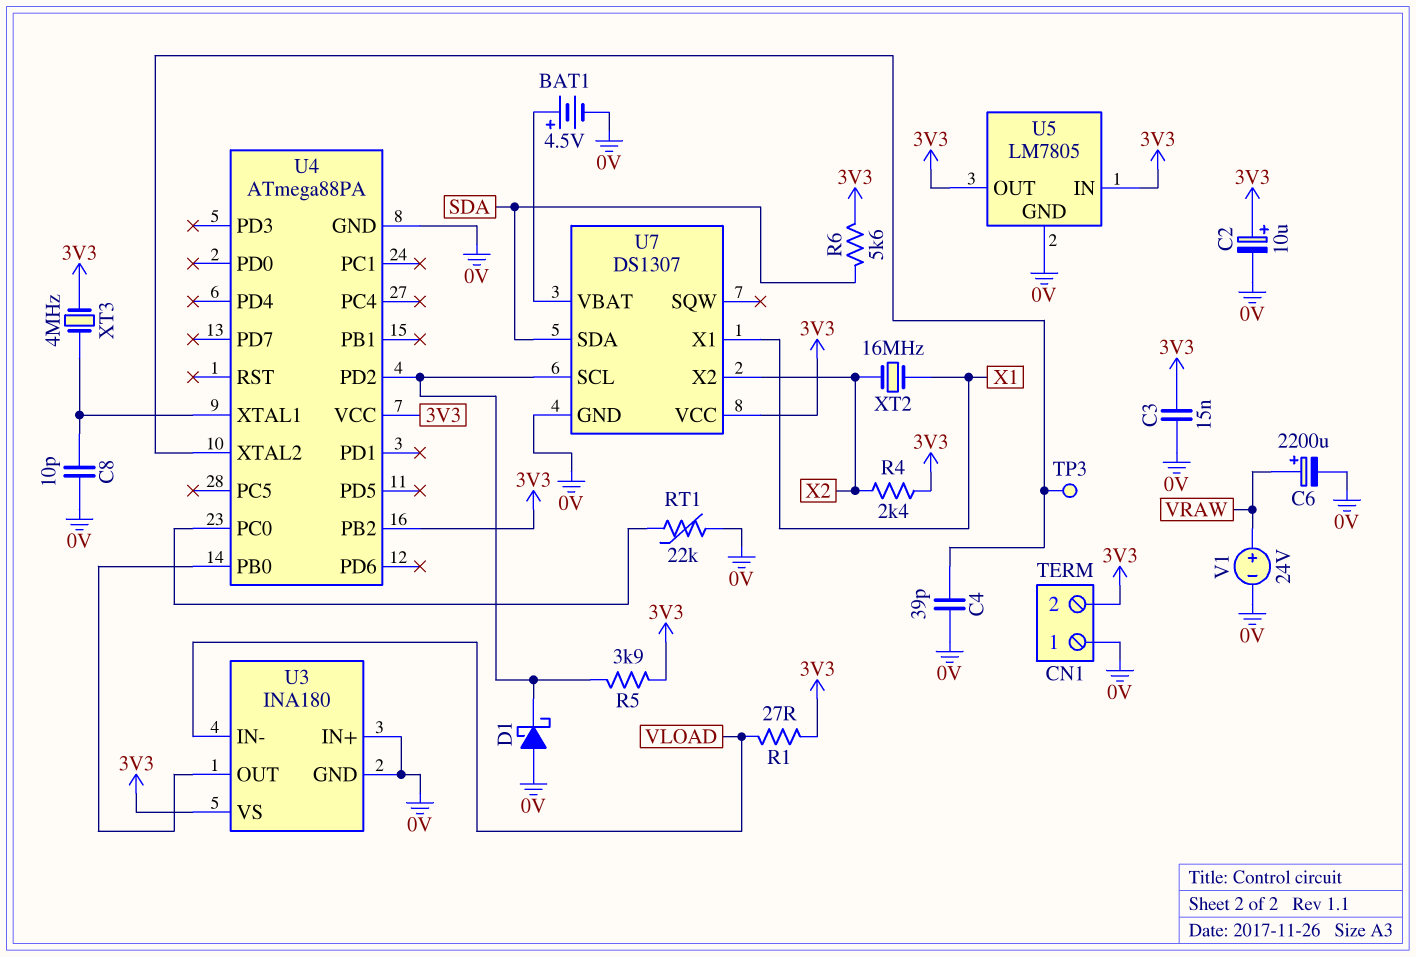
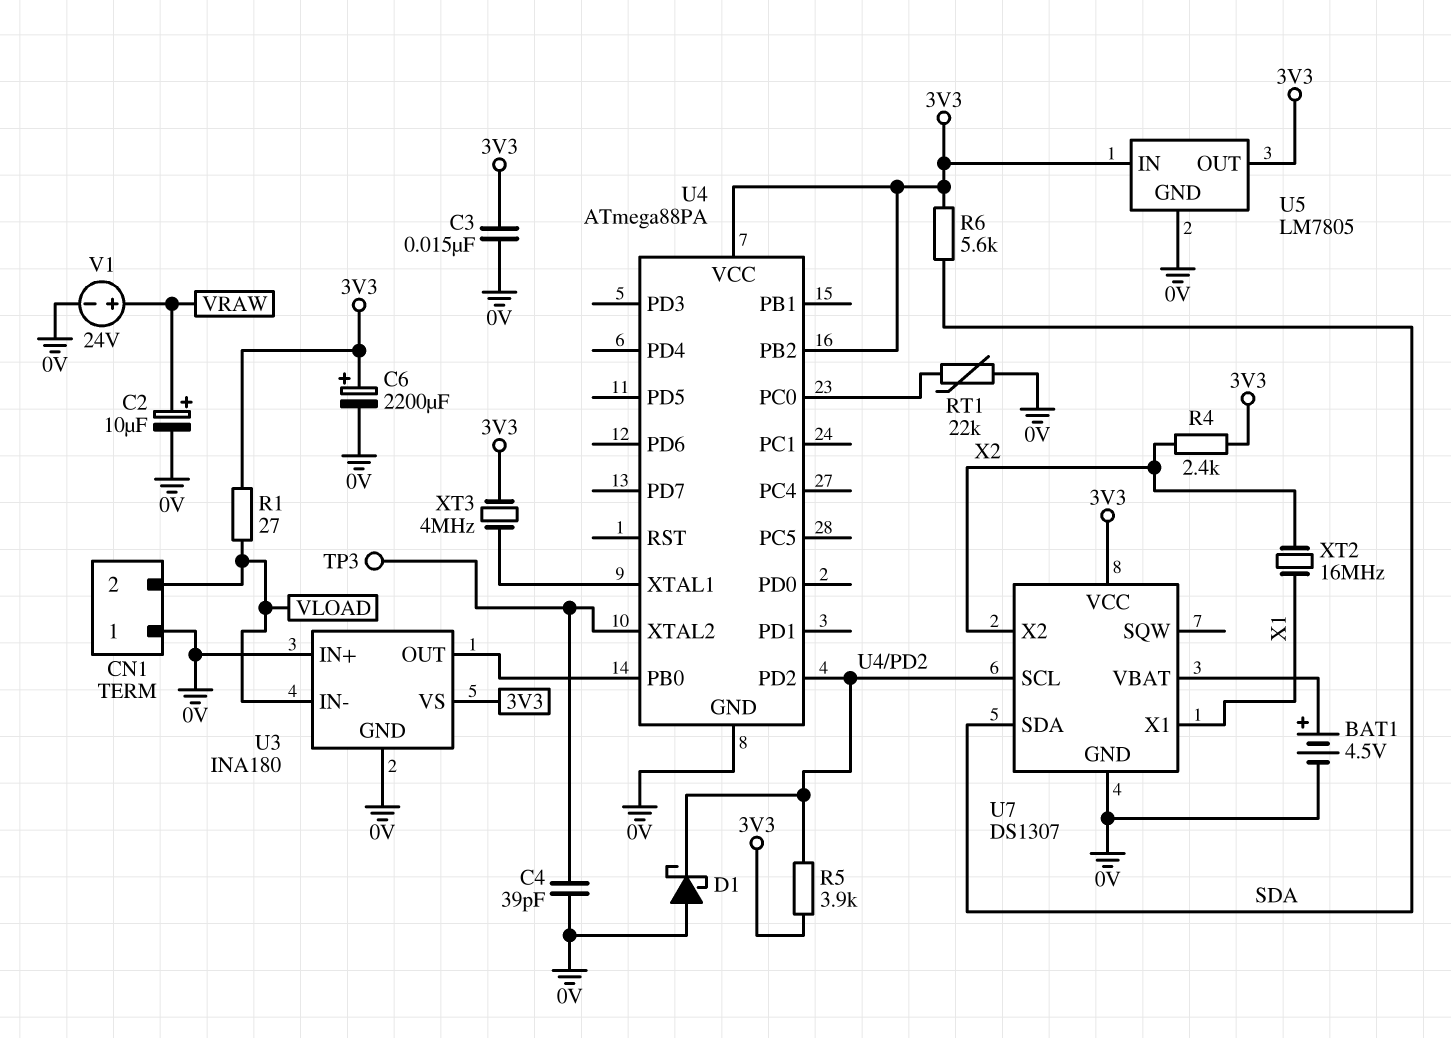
C2: 10uF (plus 3V3, minus 0V) -> 10uF (plus VRAW, minus 0V)
C6: 2200uF (plus VRAW, minus 0V) -> 2200uF (plus 3V3, minus 0V)
C8: 10pF (0V, U4/XTAL1) -> none
CN1 pin 2: 3V3 -> VLOAD

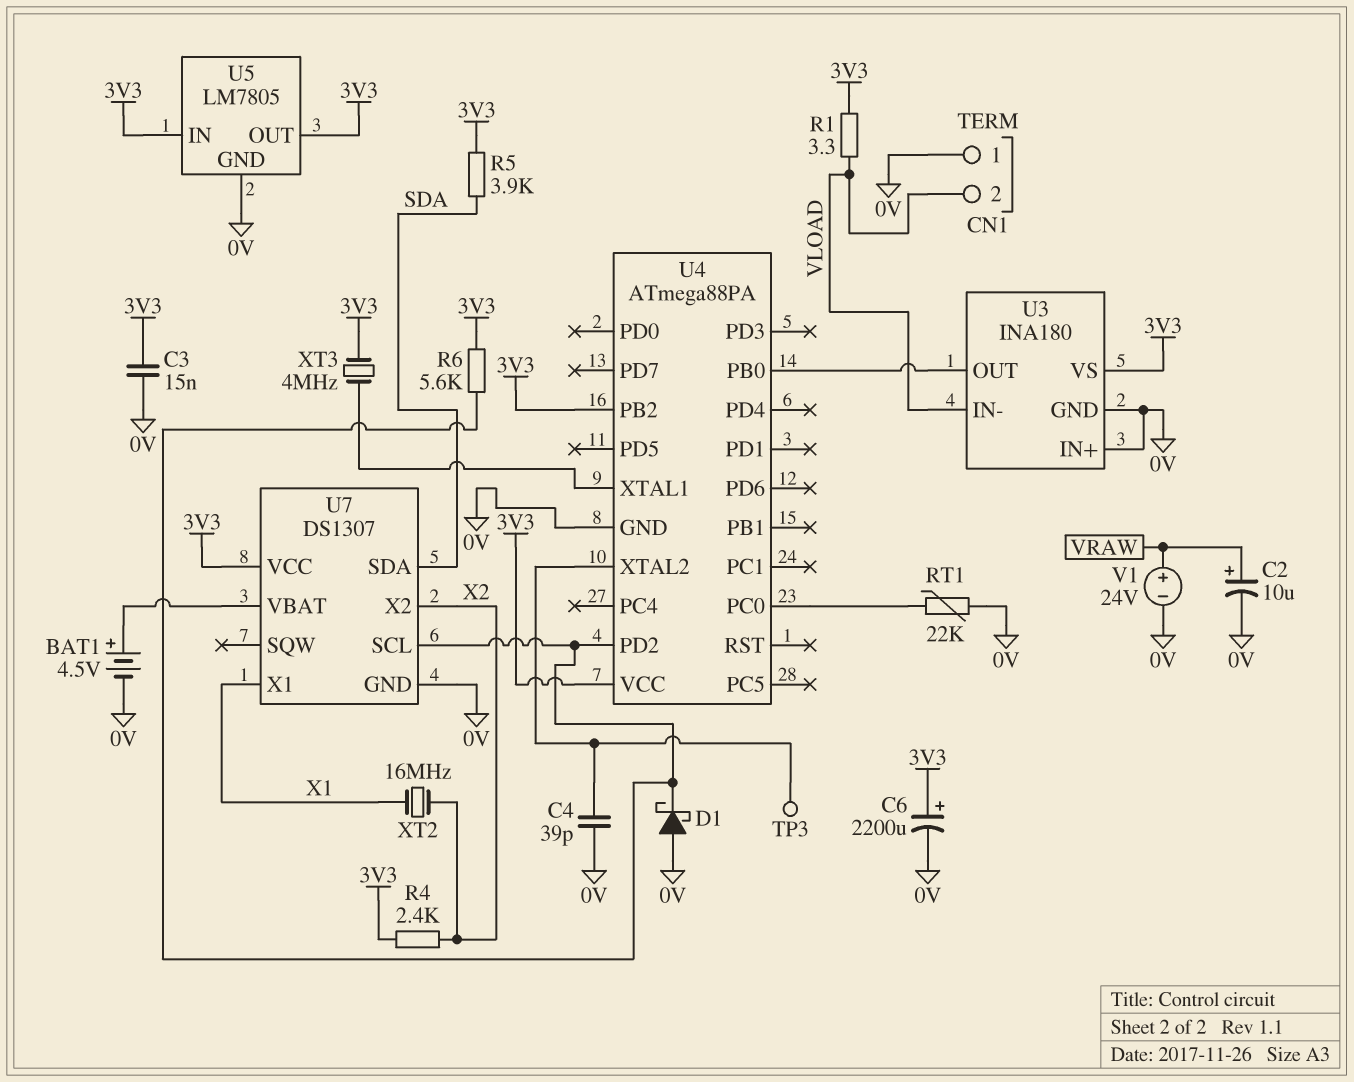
R1: 27 (3V3, VLOAD) -> 3.3 (3V3, VLOAD)
R5: 3.9k (3V3, U4/PD2) -> 3.9k (3V3, SDA)
R6: 5.6k (3V3, SDA) -> 5.6k (3V3, U4/PD2)

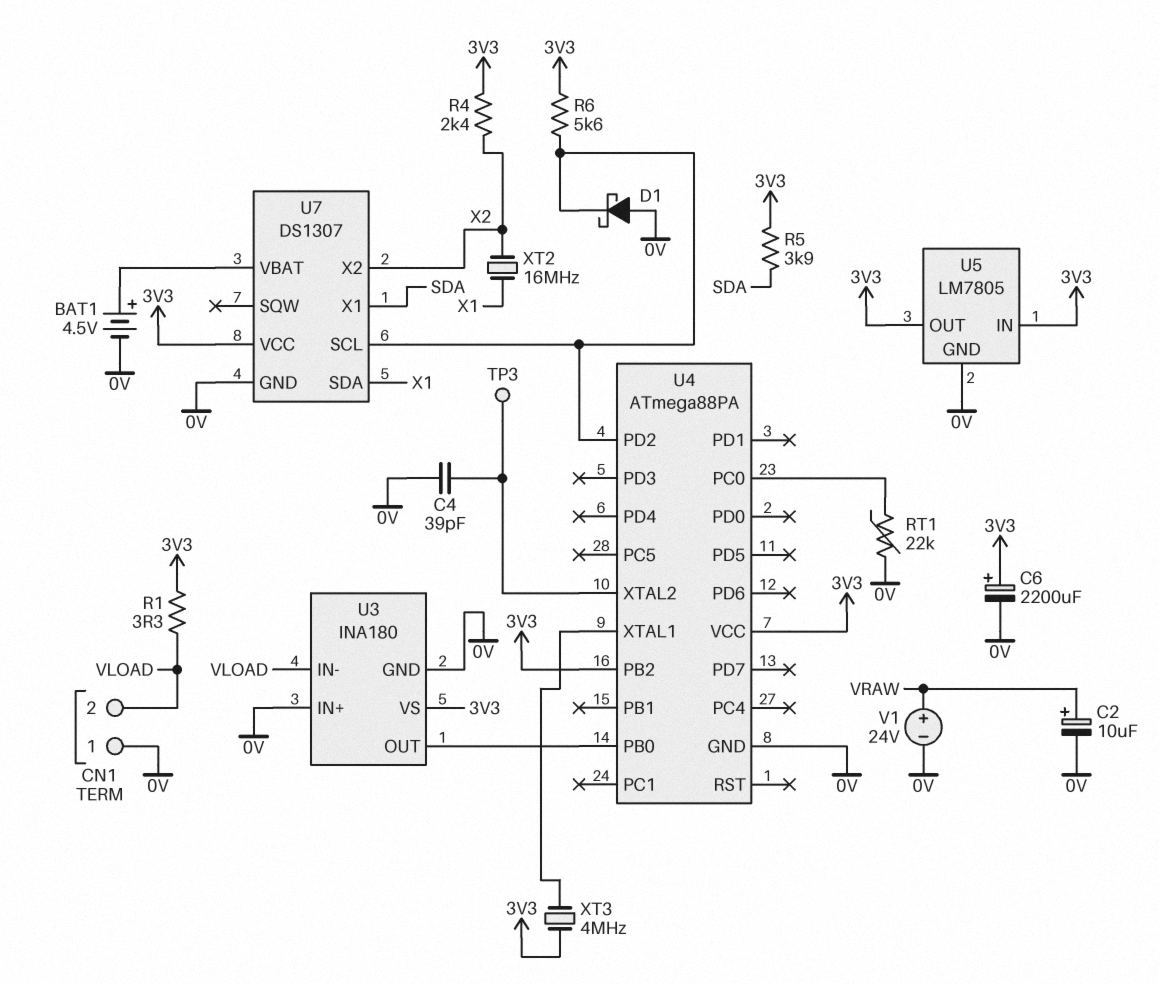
C3: 15nF (0V, 3V3) -> none
U7 pin SDA: SDA -> X1
U7 pin X1: X1 -> SDA

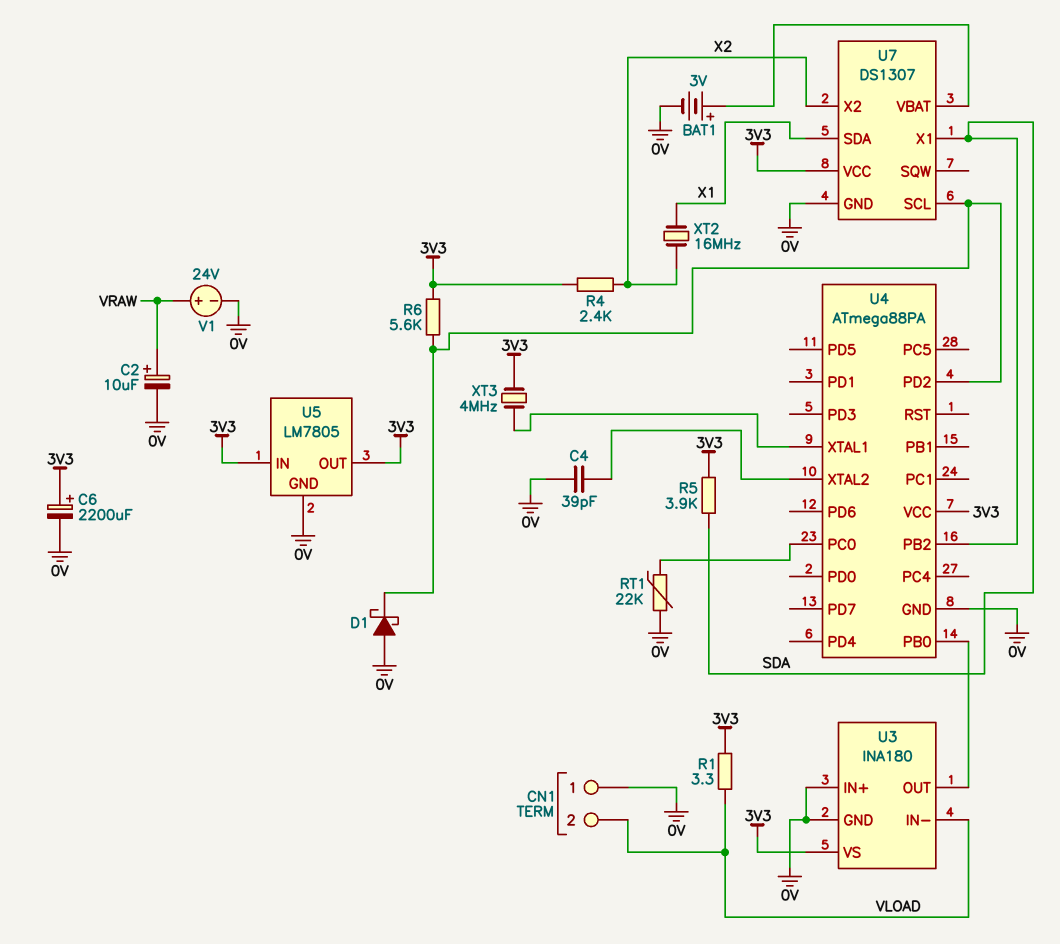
BAT1: 4.5V (plus U7/VBAT, minus 0V) -> 3V (plus U7/VBAT, minus 0V)
TP3: test point (U4/XTAL2) -> none
U4 pin PB2: 3V3 -> SDA

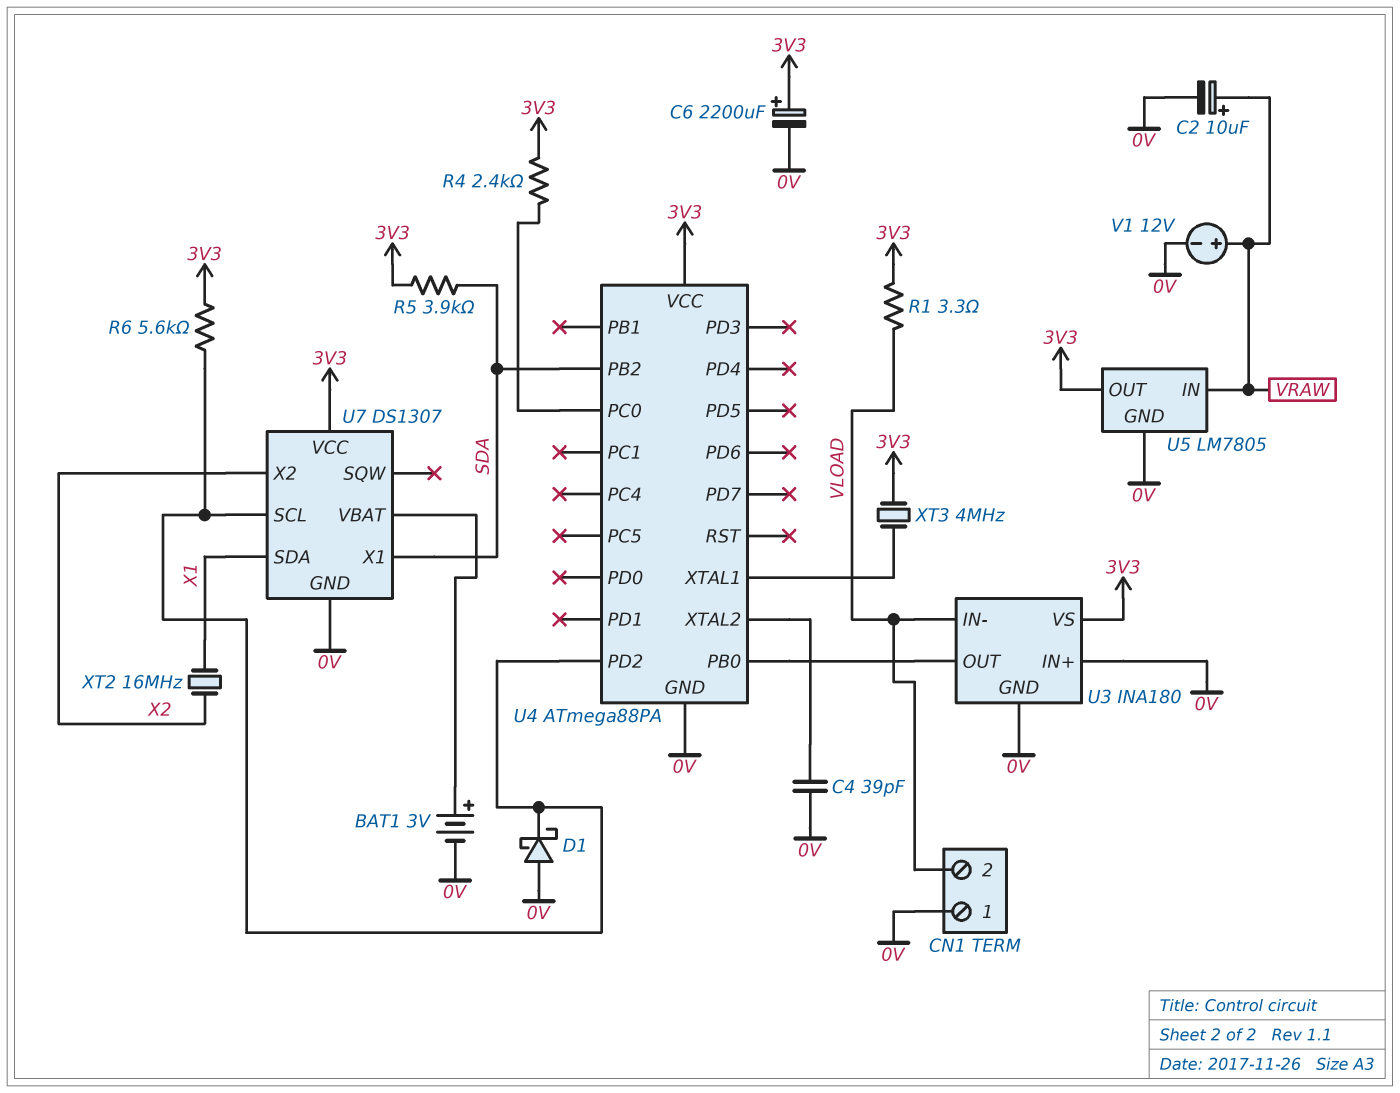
R4: 2.4k (3V3, X2) -> 2.4k (3V3, U4/PC0)
RT1: 22k (0V, U4/PC0) -> none
U5 pin IN: 3V3 -> VRAW
V1: 24V (plus VRAW, minus 0V) -> 12V (plus VRAW, minus 0V)

